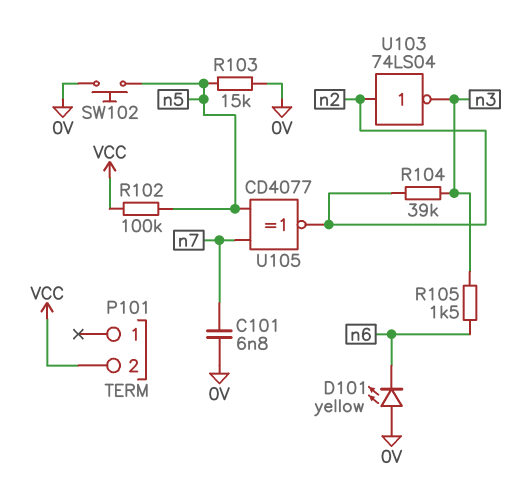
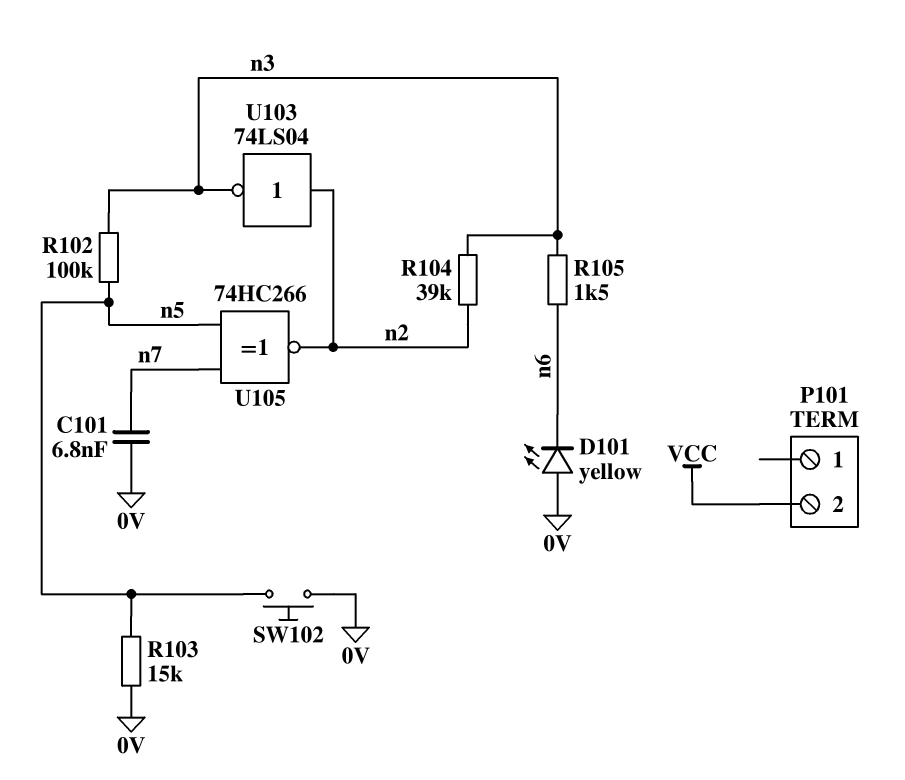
R102: 100k (VCC, n5) -> 100k (n3, n5)
U105: XNOR CD4077 (in n5, in n7, out n2) -> XNOR 74HC266 (in n5, in n7, out n2)

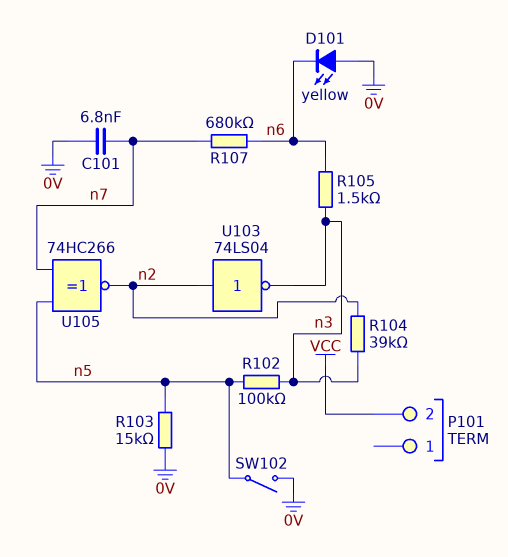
R107: none -> 680k (n6, n7)
SW102: button (0V, n5) -> switch (0V, n5)

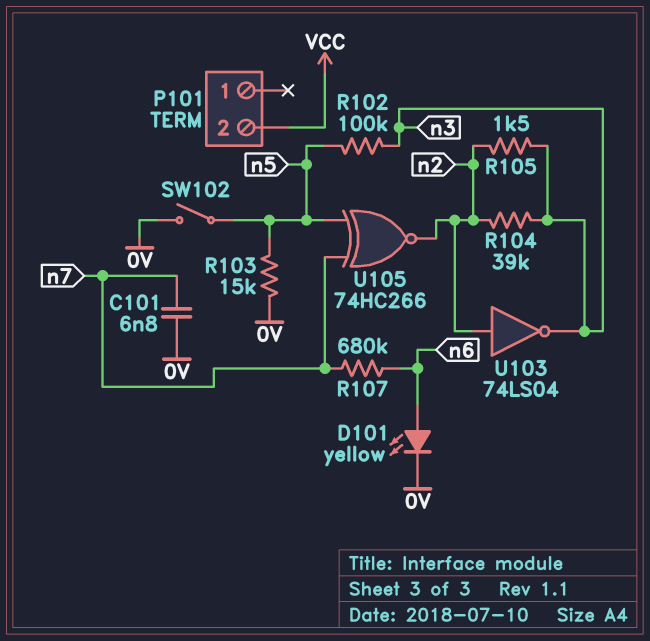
D101: LED yellow (A 0V, K n6) -> LED yellow (A n6, K 0V)
R105: 1.5k (n3, n6) -> 1.5k (n2, n3)

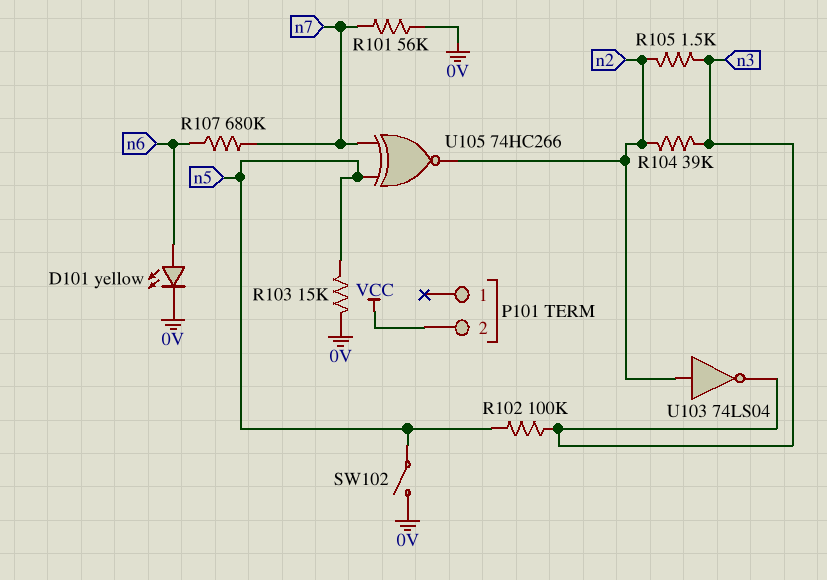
C101: 6.8nF (0V, n7) -> none
R101: none -> 56k (0V, n7)

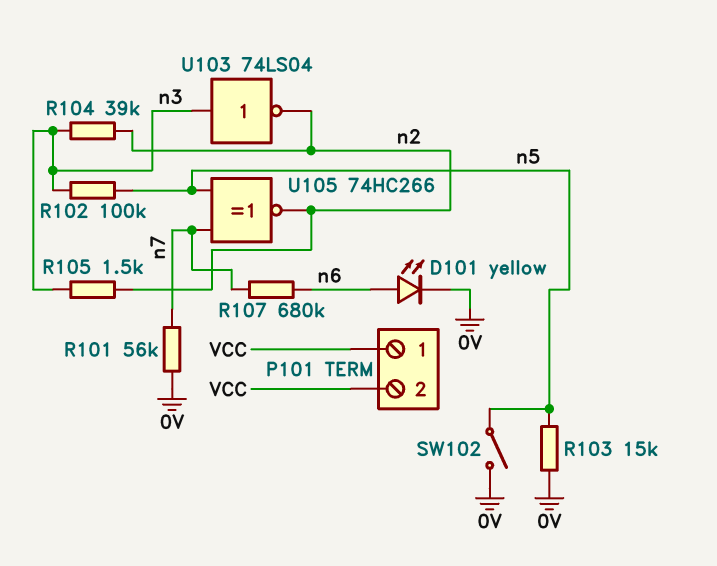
P101 pin 1: none -> VCC
U103: NOT 74LS04 (in n2, out n3) -> NOT 74LS04 (in n3, out n2)

